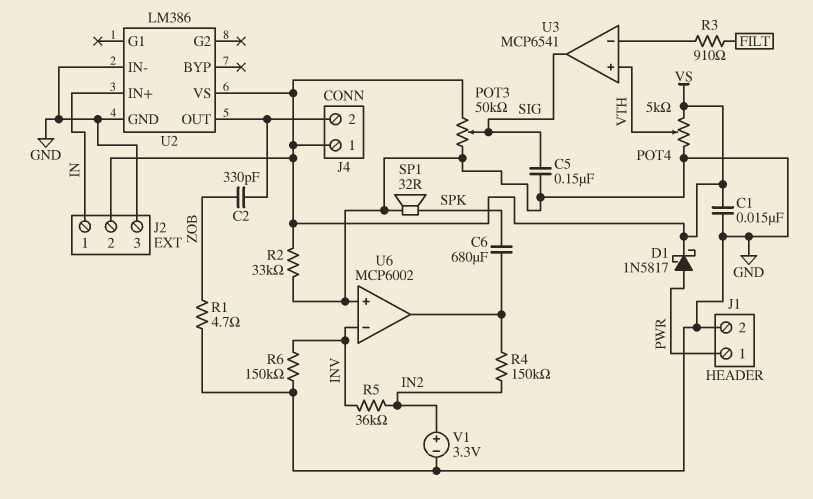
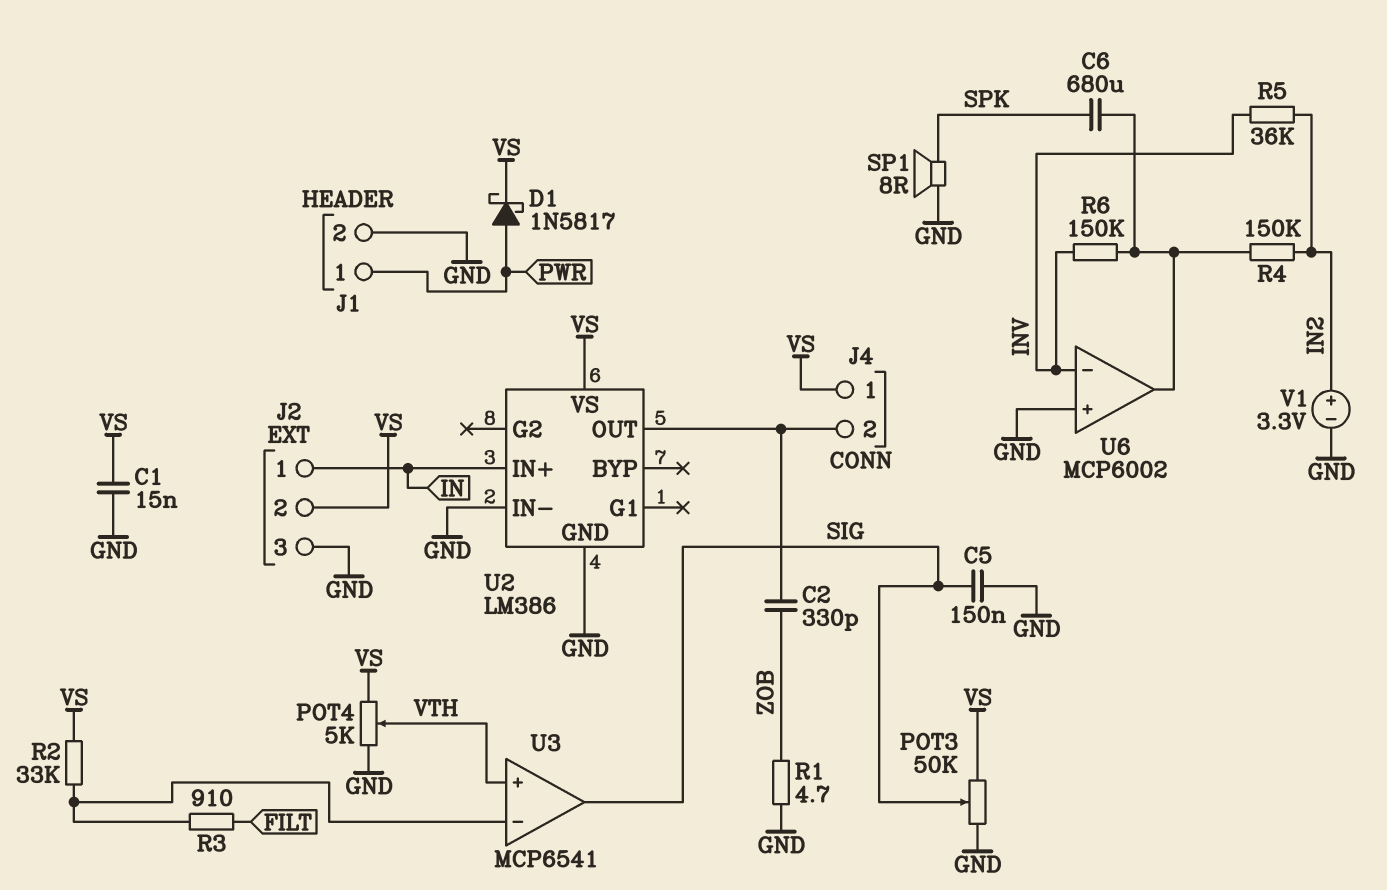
R2: 33k (GND, VS) -> 33k (U3/in-, VS)
R6: 150k (GND, INV) -> 150k (INV, U6/out)
SP1: speaker 32R (GND, SPK) -> speaker 8R (GND, SPK)

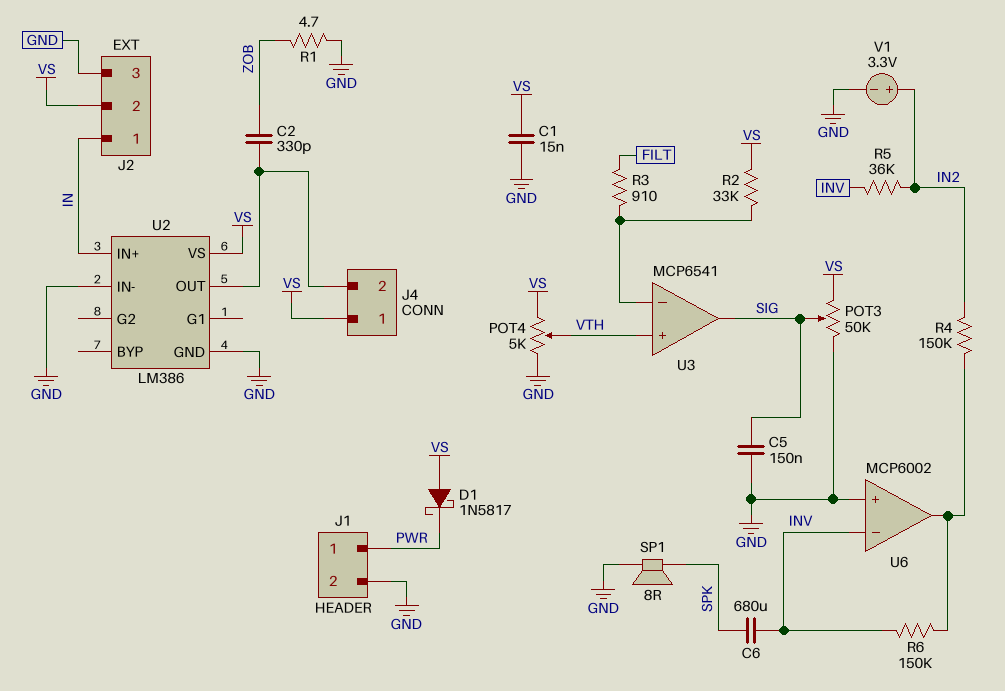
C6: 680uF (SPK, U6/out) -> 680uF (INV, SPK)
D1: schottky 1N5817 (A PWR, K VS) -> schottky 1N5817 (A VS, K PWR)

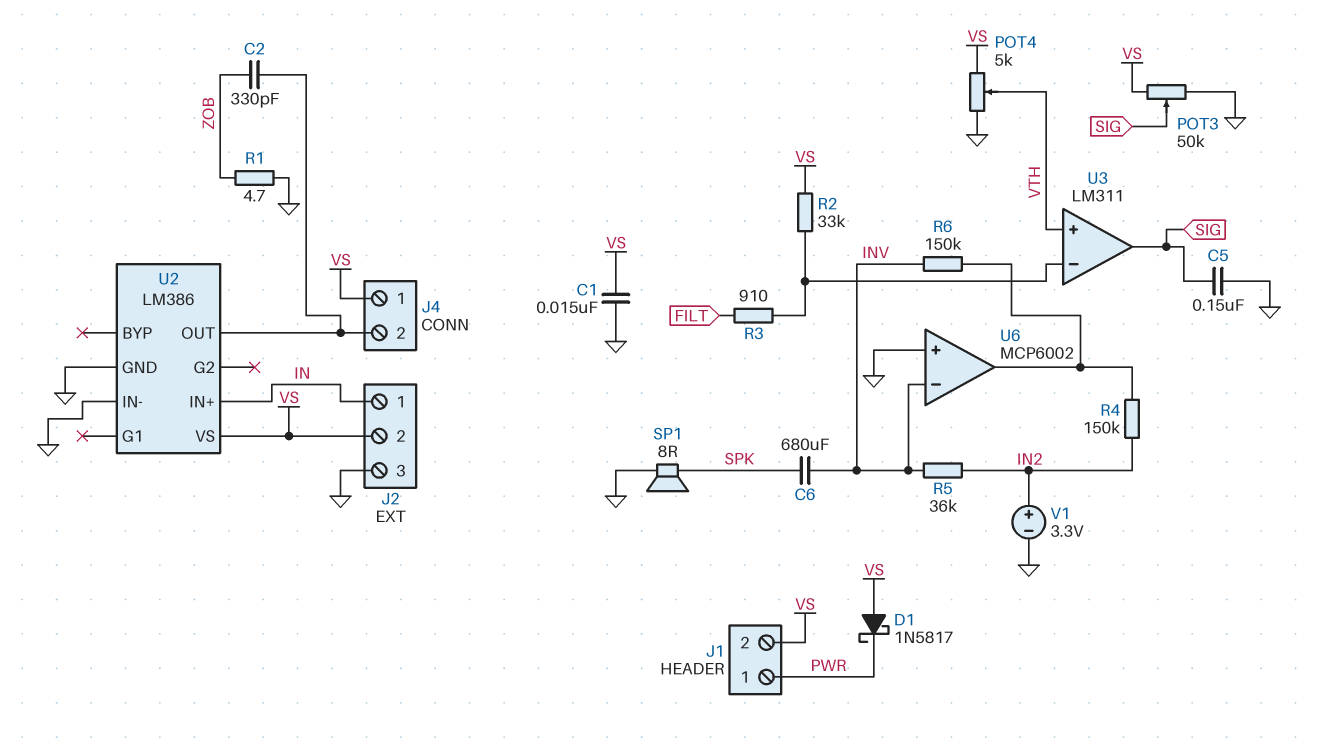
J1 pin 2: GND -> VS
U3: MCP6541 -> LM311

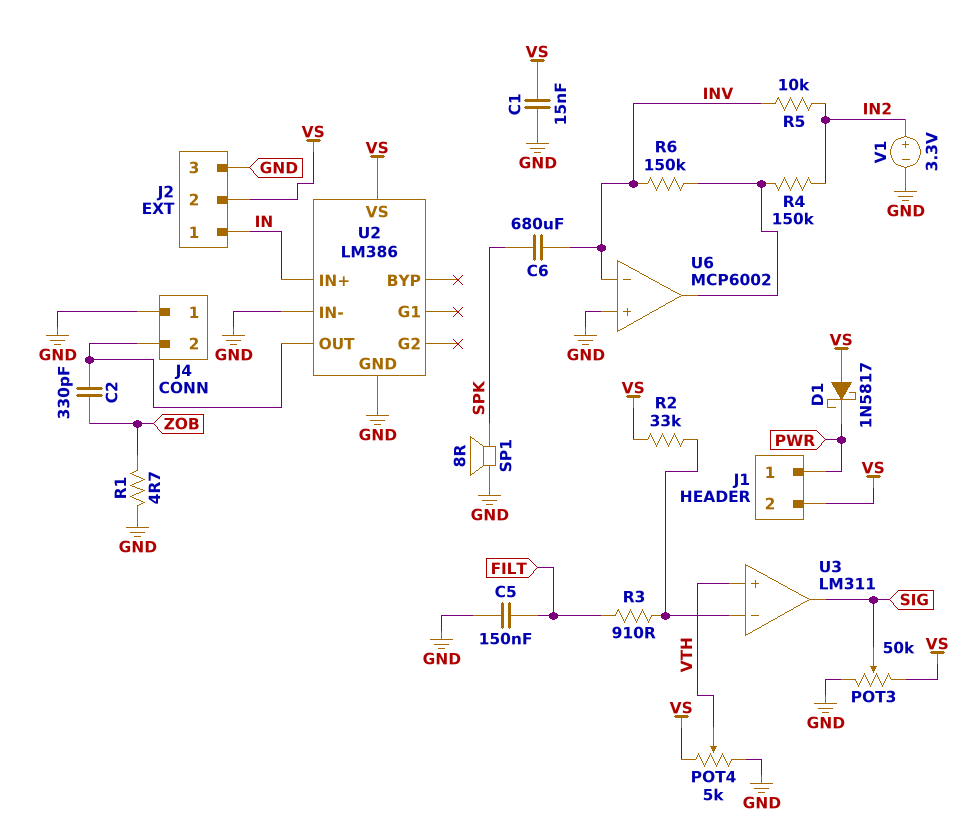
C5: 150nF (GND, SIG) -> 150nF (FILT, GND)
J4 pin 1: VS -> GND
R5: 36k (IN2, INV) -> 10k (IN2, INV)

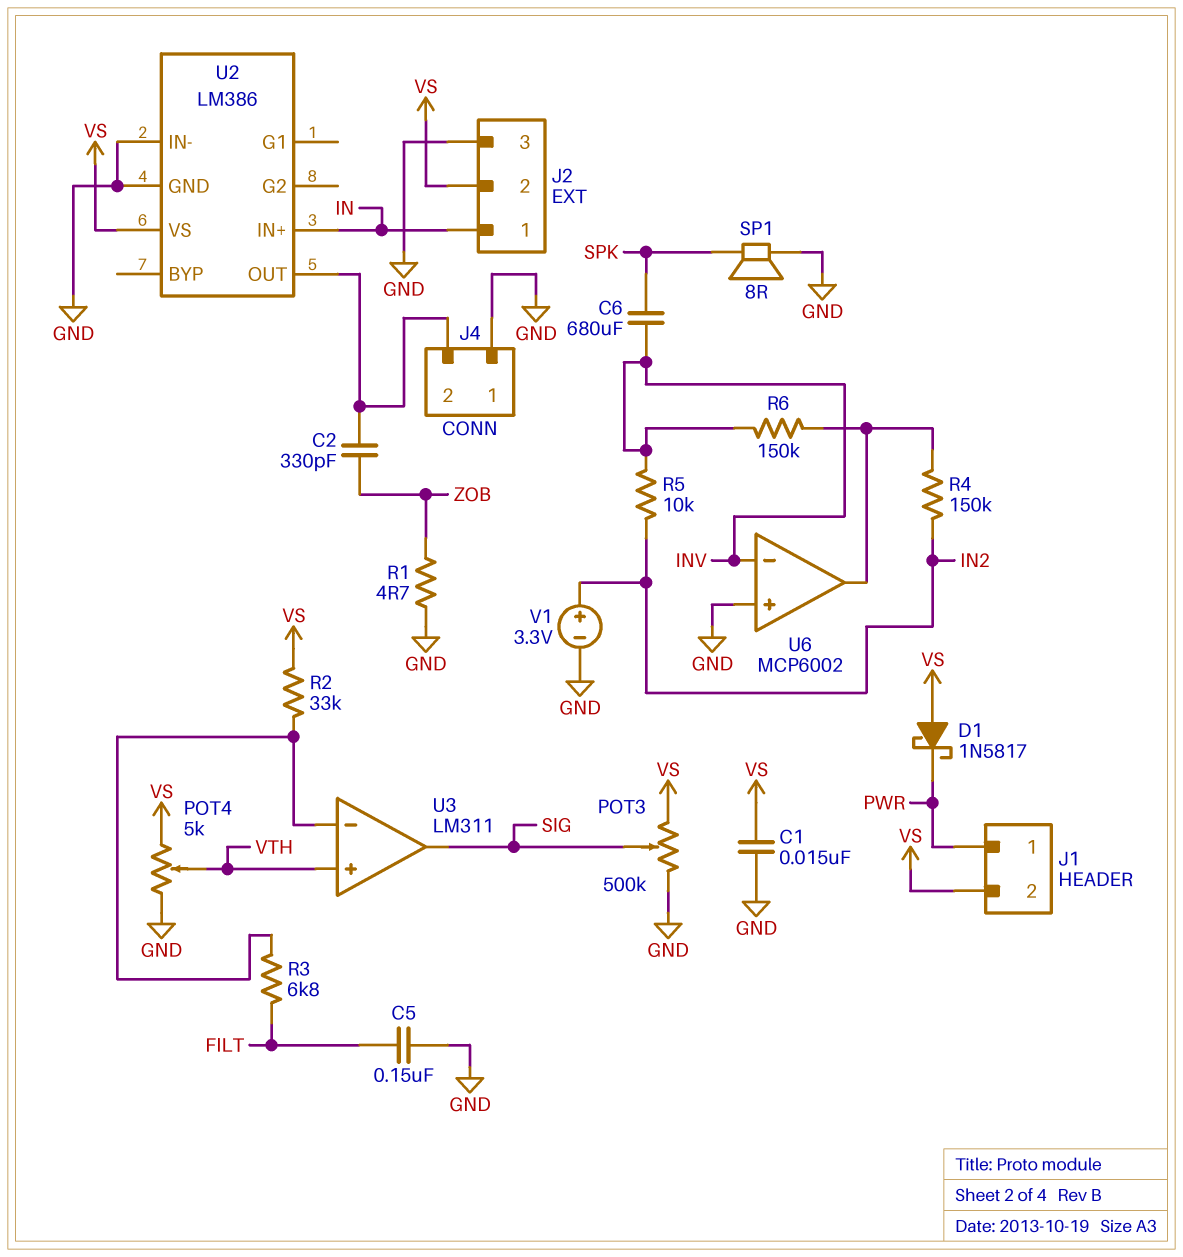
POT3: 50k (GND, VS, wiper SIG) -> 500k (GND, VS, wiper SIG)
R3: 910 (FILT, U3/in-) -> 6.8k (FILT, U3/in-)

